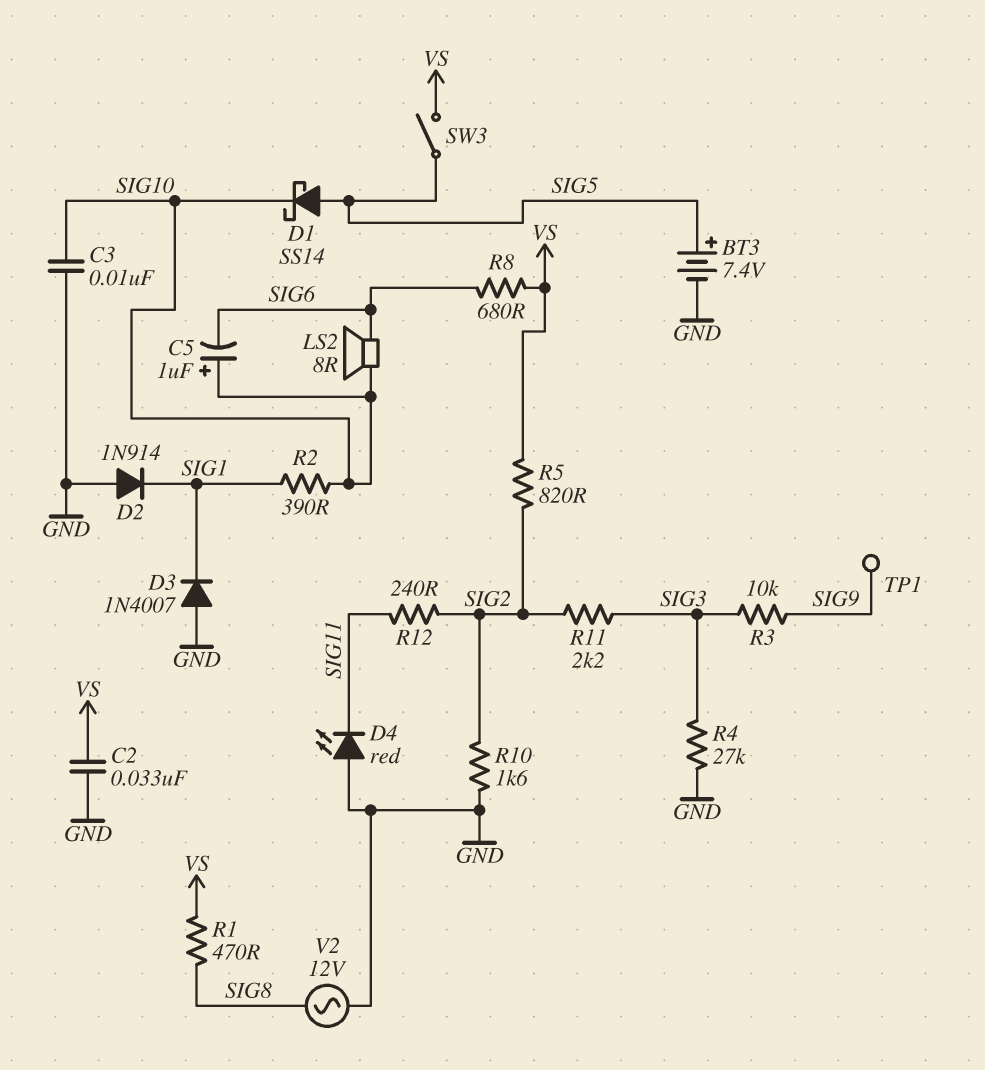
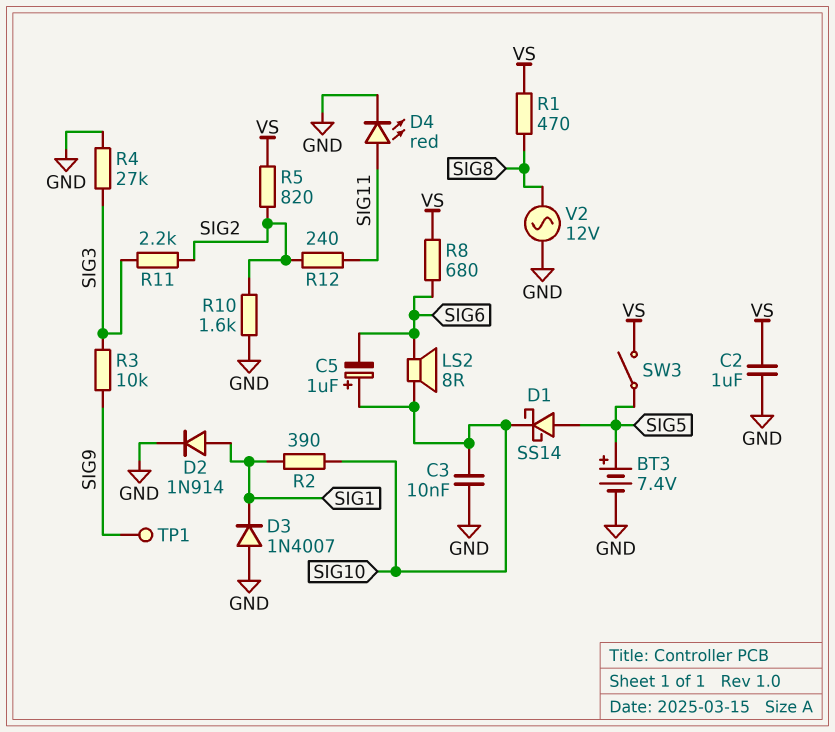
C2: 33nF (GND, VS) -> 1uF (GND, VS)
D2: diode 1N914 (A GND, K SIG1) -> diode 1N914 (A SIG1, K GND)
D4: LED red (A GND, K SIG11) -> LED red (A SIG11, K GND)

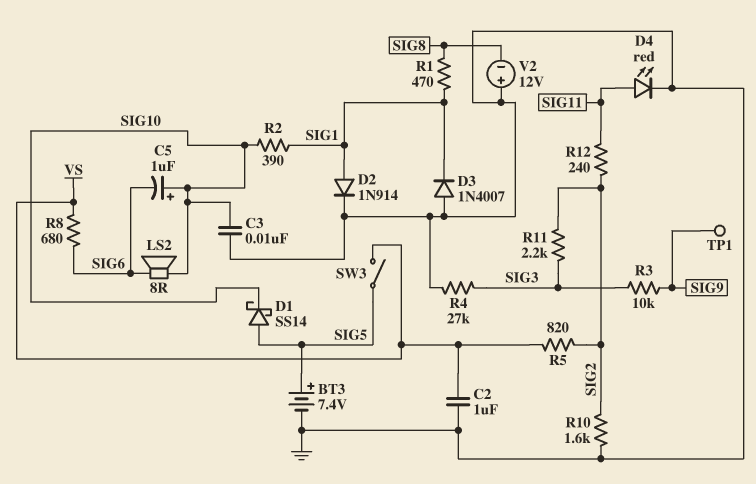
R1: 470 (SIG8, VS) -> 470 (SIG1, SIG8)
V2: AC 12V (GND, SIG8) -> 12V (plus GND, minus SIG8)

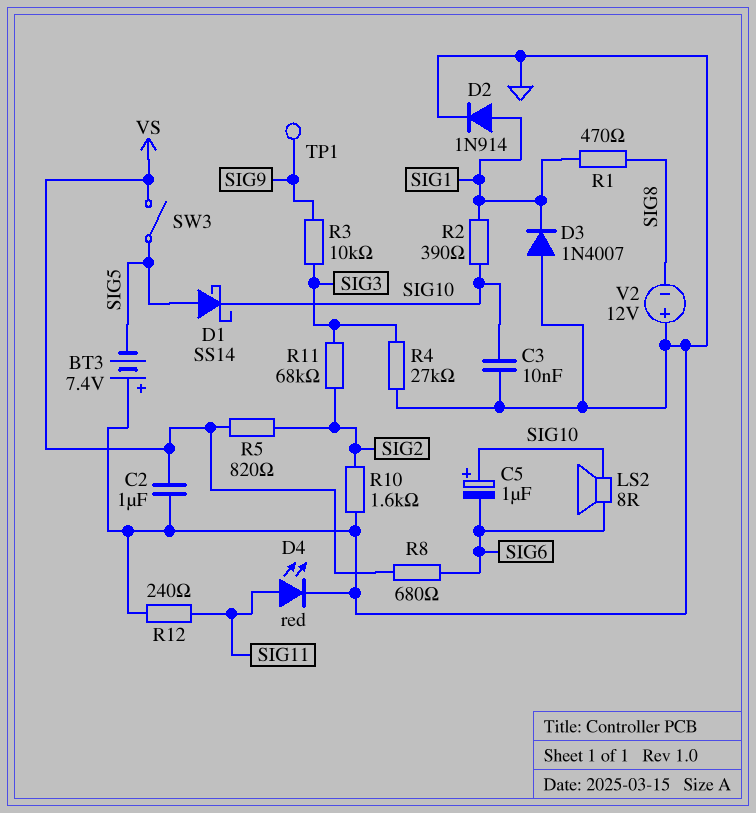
BT3: 7.4V (plus SIG5, minus GND) -> 7.4V (plus GND, minus SIG5)
R11: 2.2k (SIG2, SIG3) -> 68k (SIG2, SIG3)
R12: 240 (SIG2, SIG11) -> 240 (GND, SIG11)

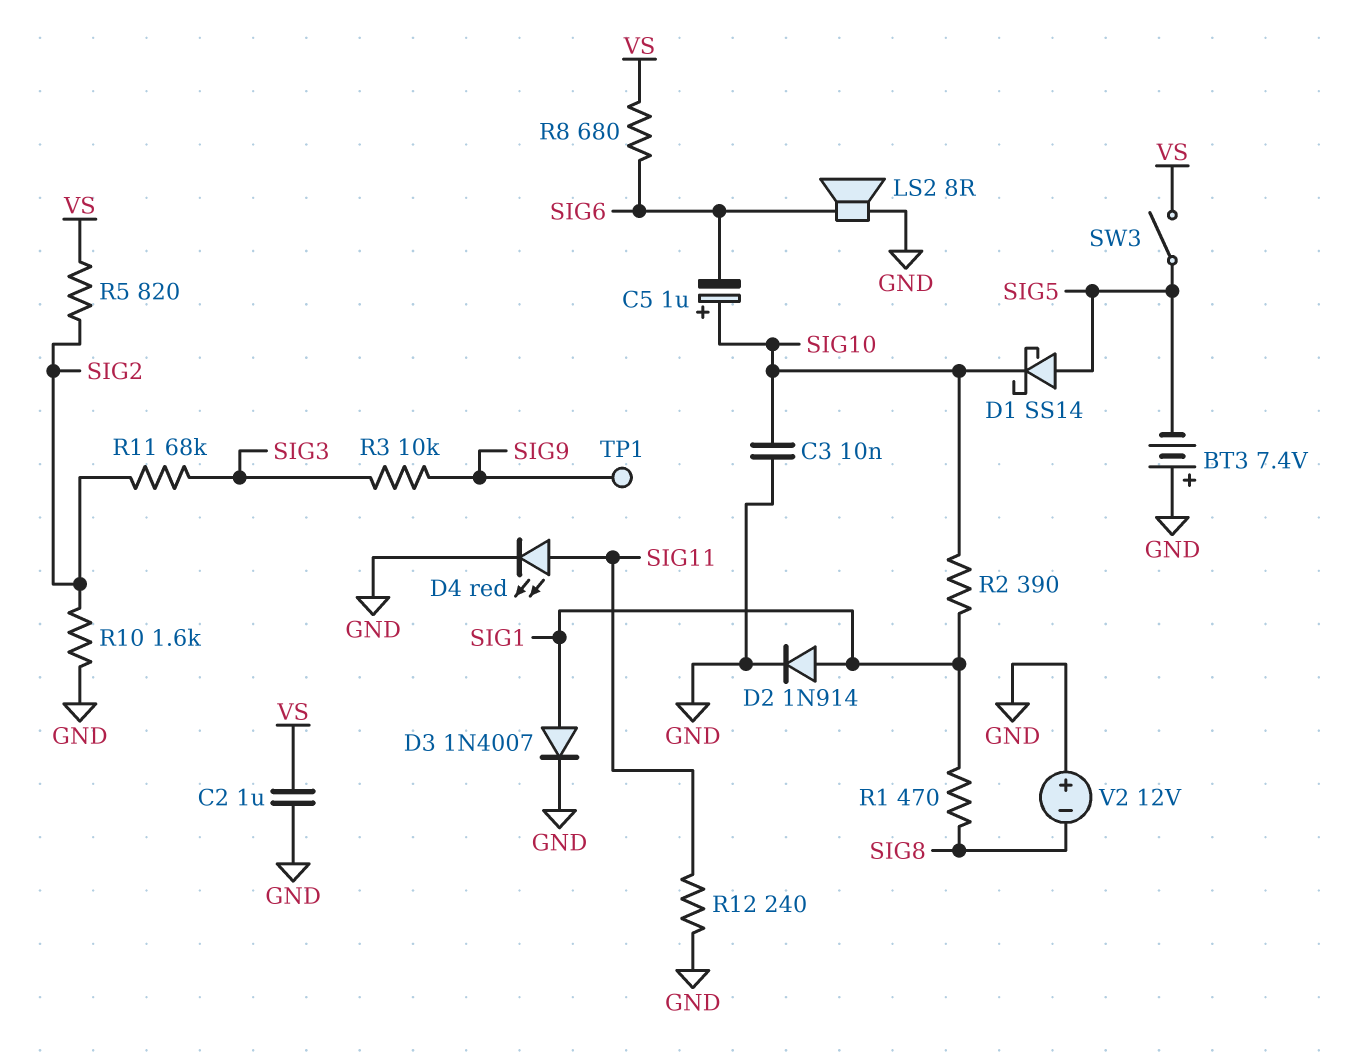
D3: diode 1N4007 (A GND, K SIG1) -> diode 1N4007 (A SIG1, K GND)
LS2: speaker 8R (SIG6, SIG10) -> speaker 8R (GND, SIG6)
R4: 27k (GND, SIG3) -> none

